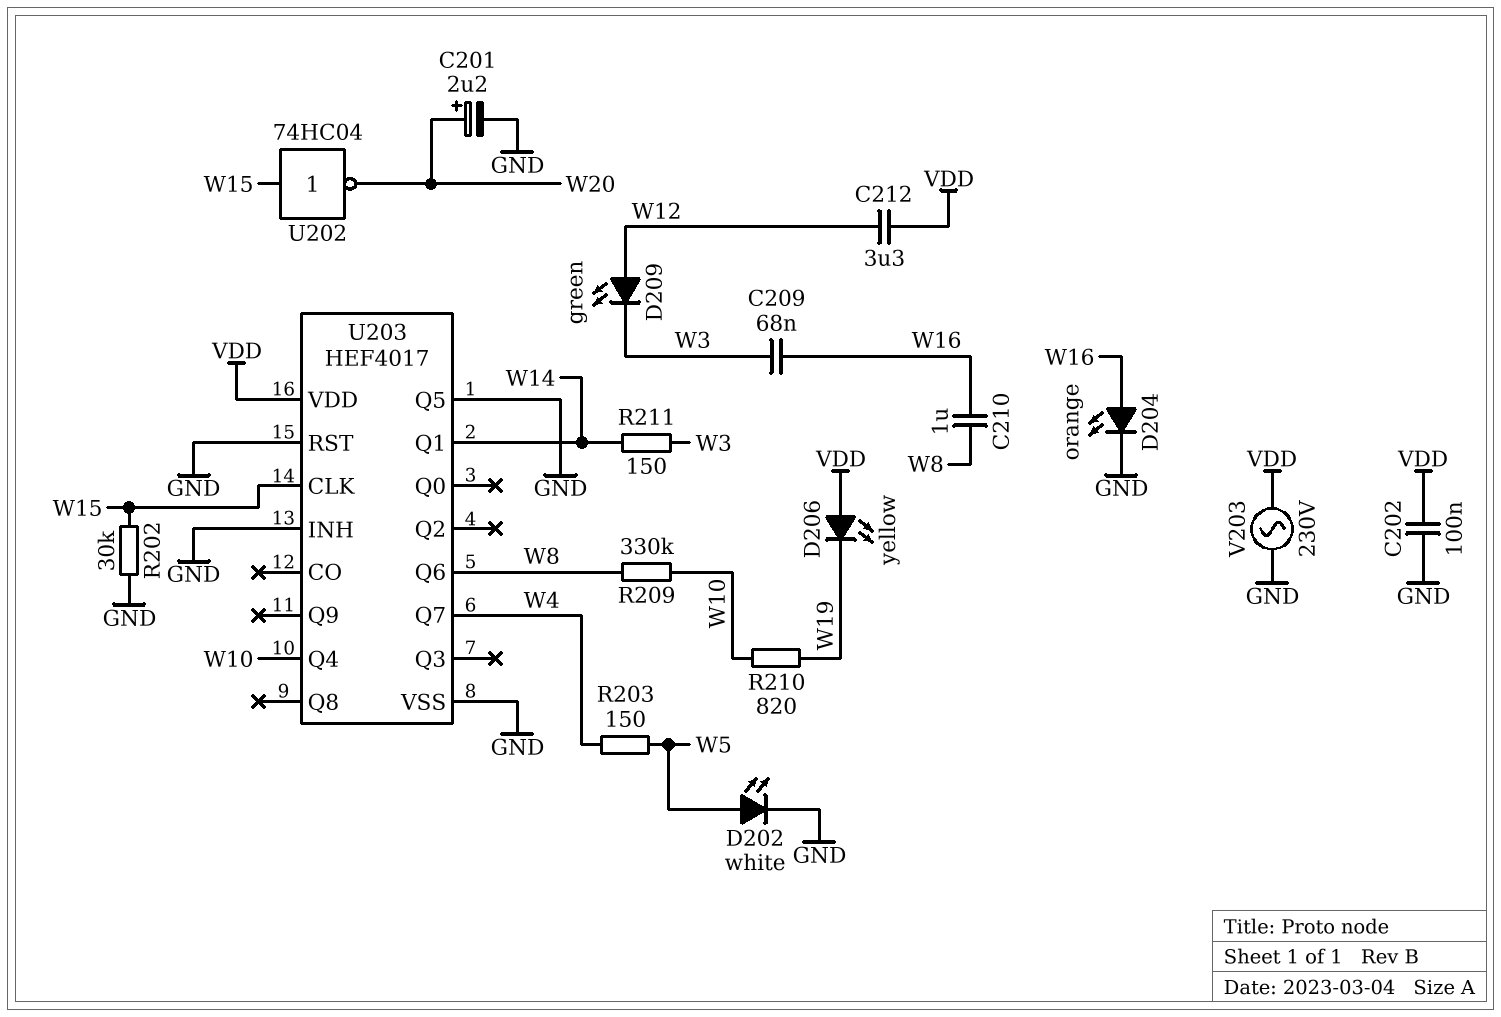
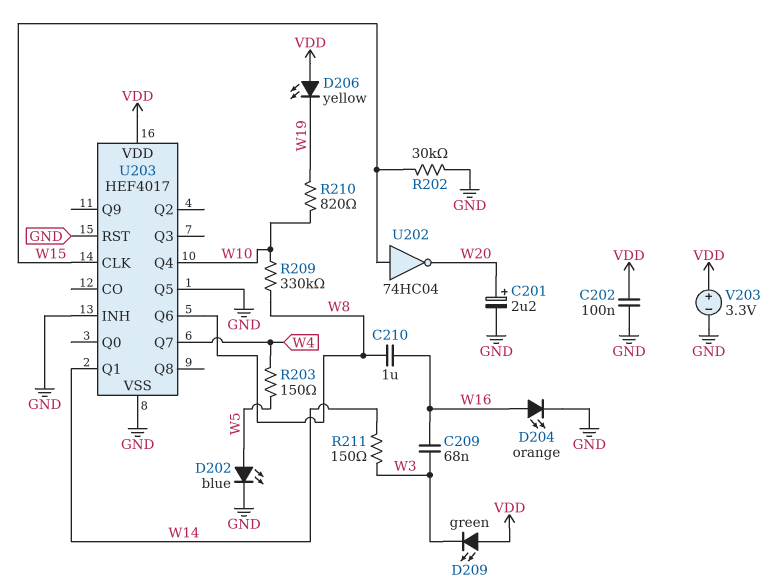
C212: 3.3uF (VDD, W12) -> none
D202: LED white (A W5, K GND) -> LED blue (A W5, K GND)
D209: LED green (A W12, K W3) -> LED green (A VDD, K W3)
V203: AC 230V (GND, VDD) -> 3.3V (plus VDD, minus GND)

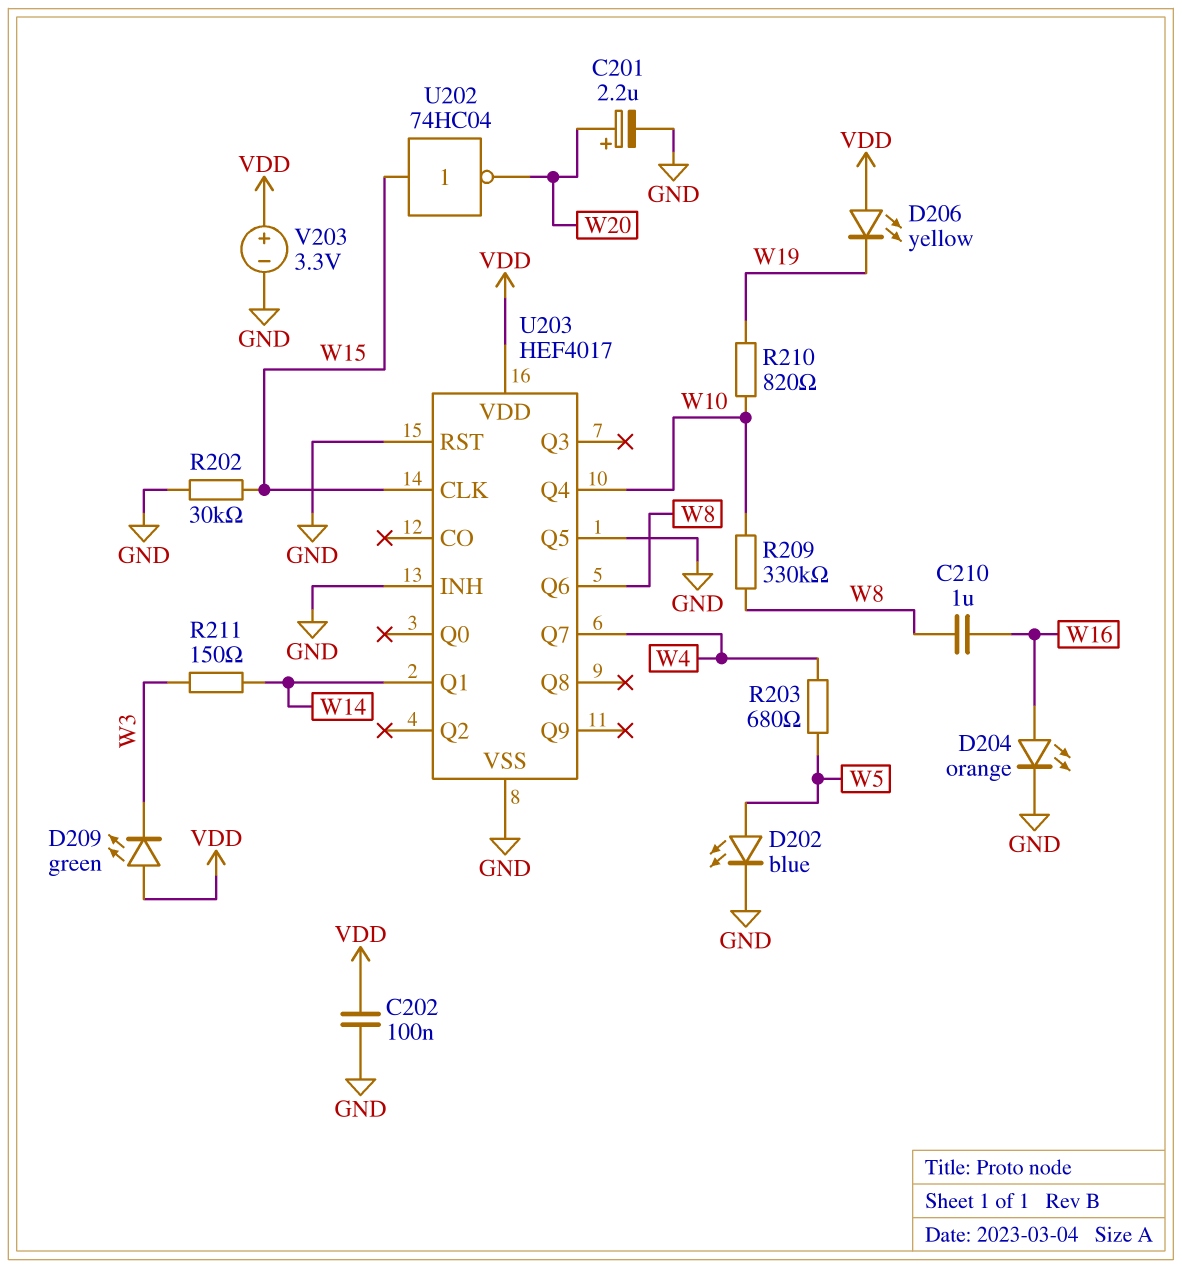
C209: 68nF (W3, W16) -> none
R203: 150 (W4, W5) -> 680 (W4, W5)

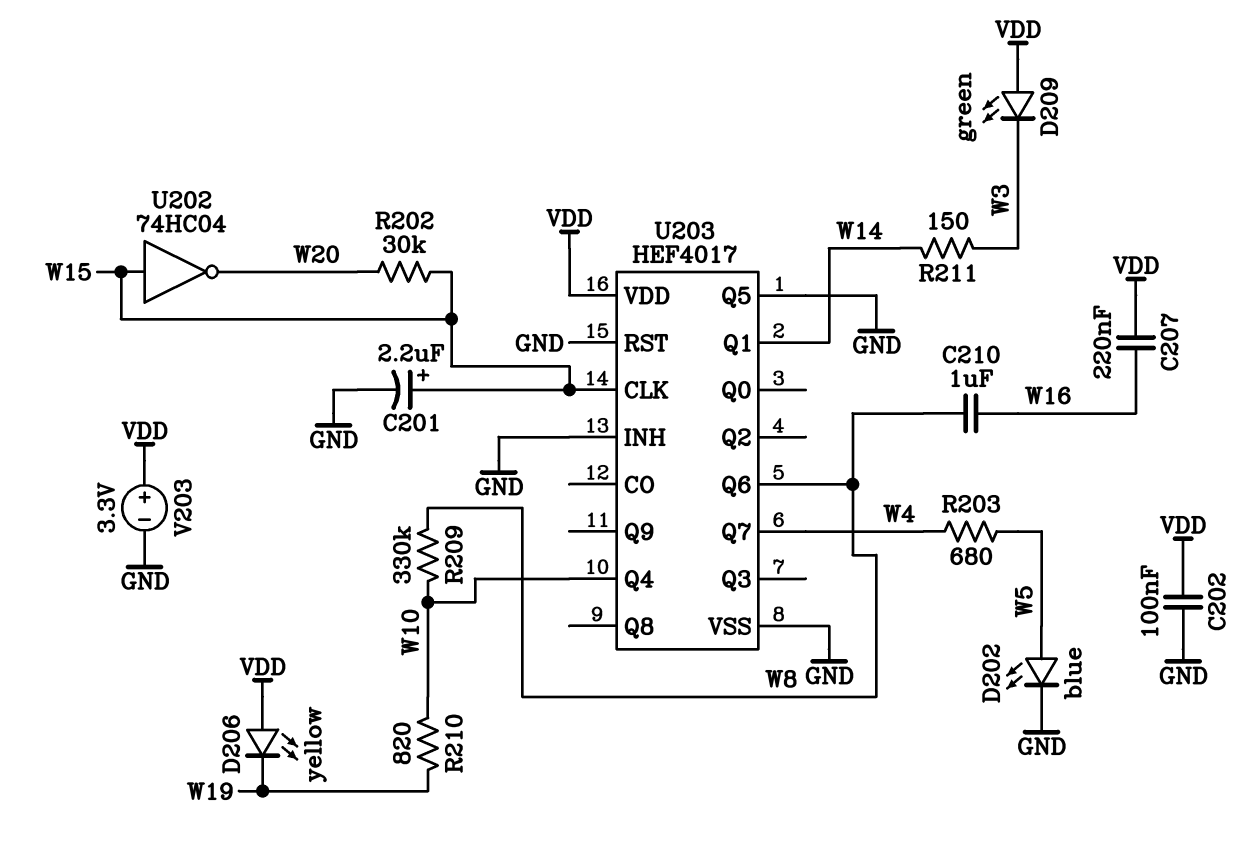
C201: 2.2uF (plus W20, minus GND) -> 2.2uF (plus W15, minus GND)
C207: none -> 220nF (VDD, W16)
D204: LED orange (A W16, K GND) -> none
R202: 30k (GND, W15) -> 30k (W15, W20)

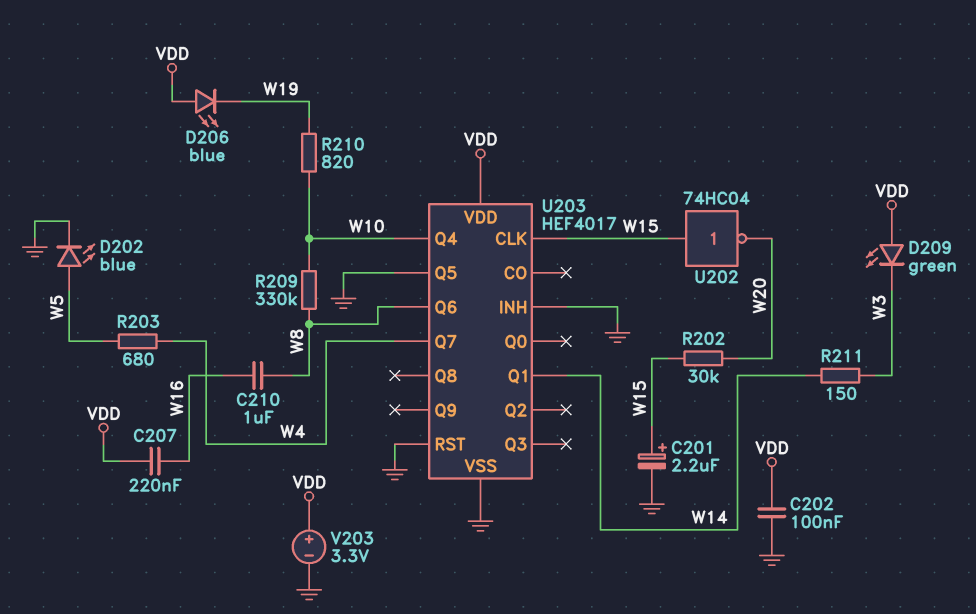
D206: LED yellow (A VDD, K W19) -> LED blue (A VDD, K W19)

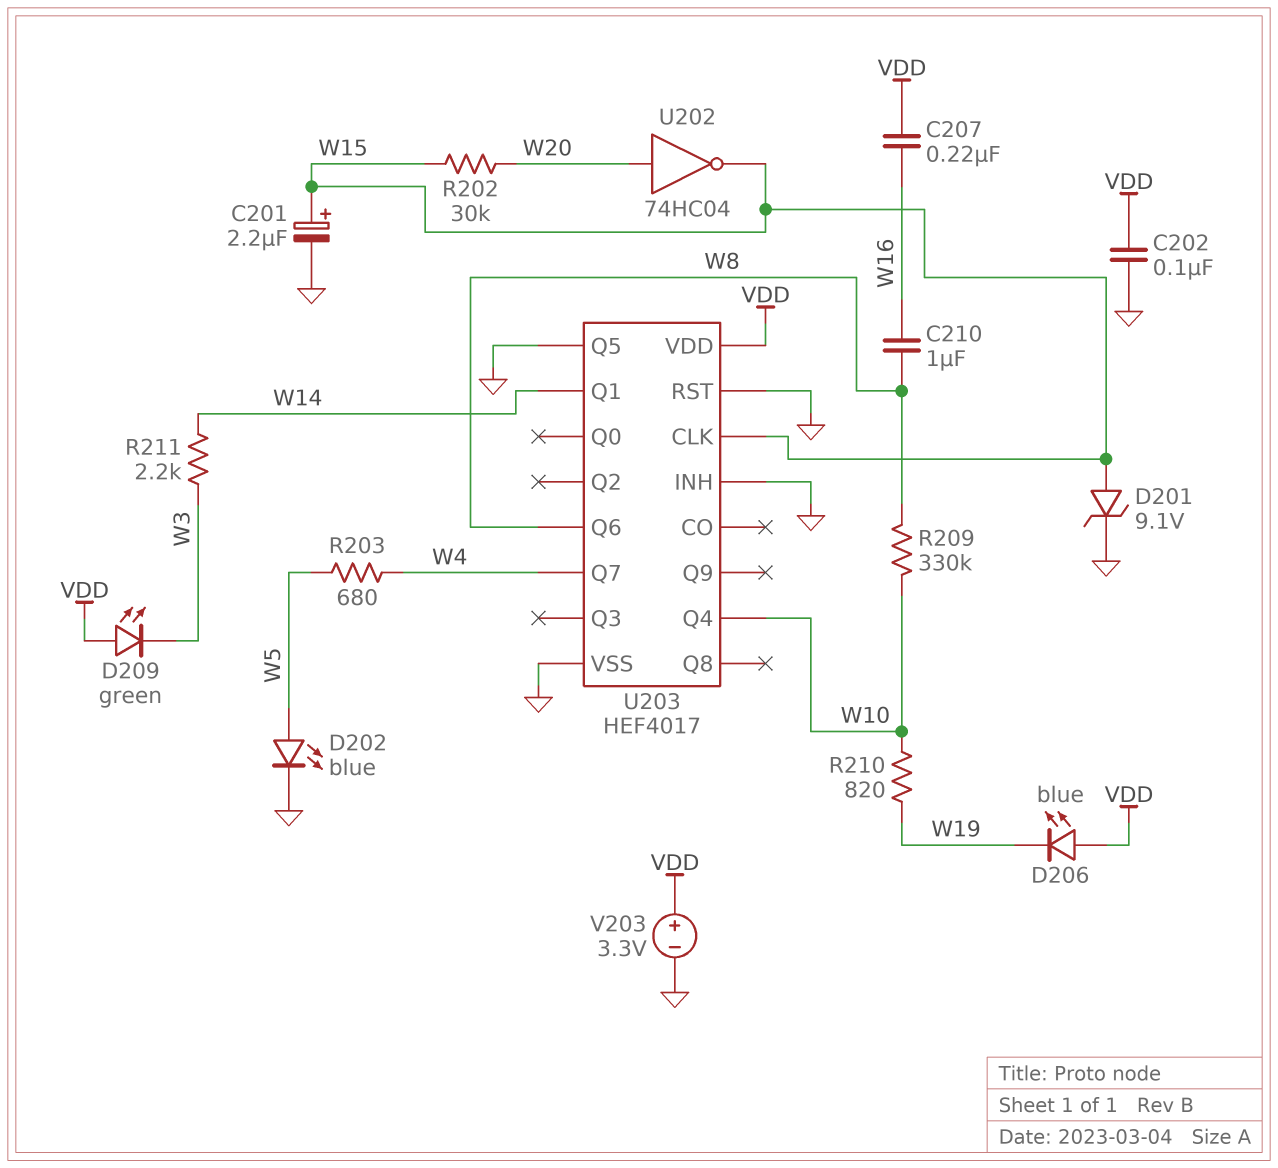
D201: none -> zener 9.1V (A W15, K GND)
R211: 150 (W3, W14) -> 2.2k (W3, W14)
U202: NOT 74HC04 (in W15, out W20) -> NOT 74HC04 (in W20, out W15)

